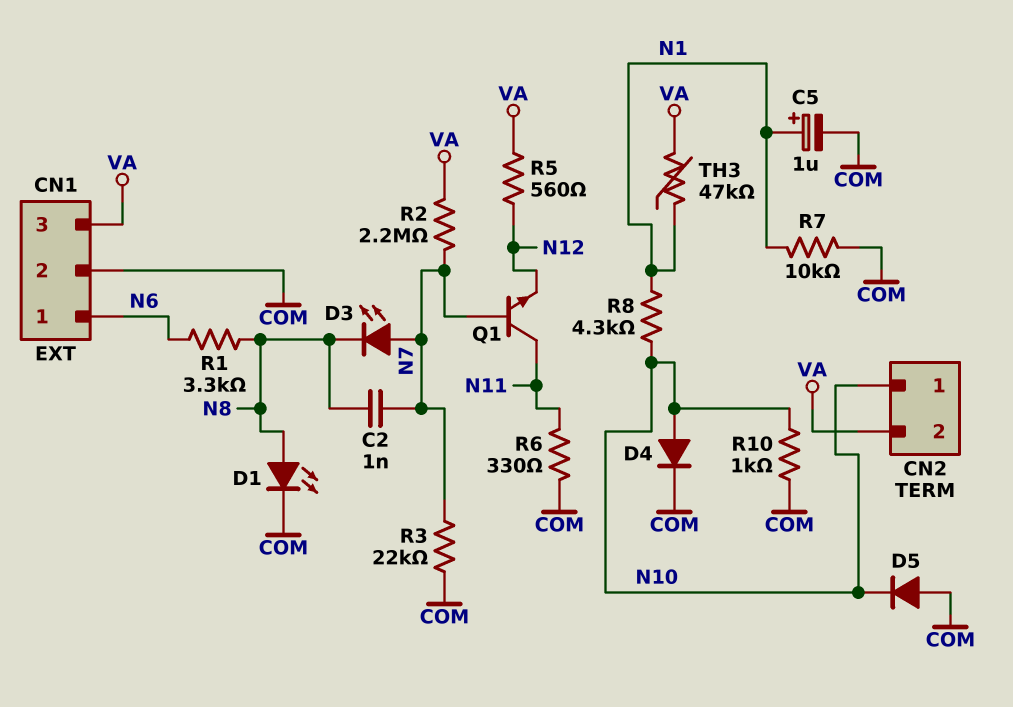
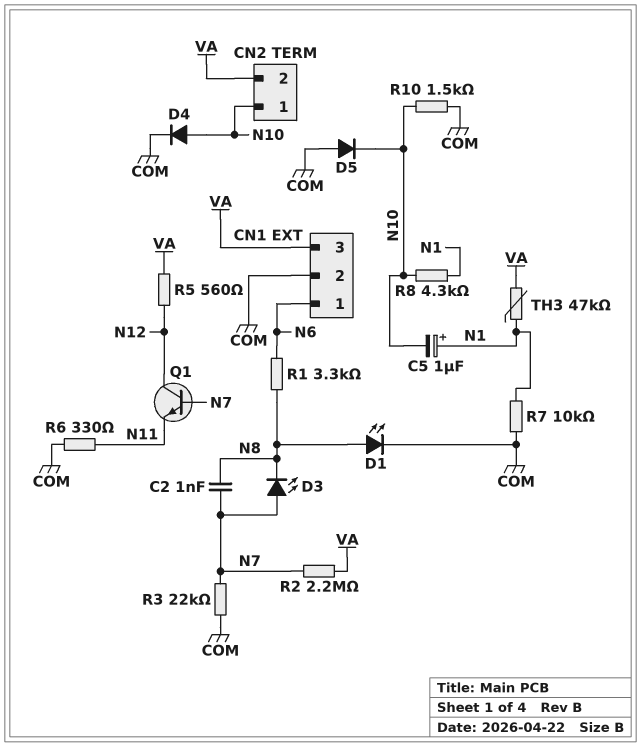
C5: 1uF (plus N1, minus COM) -> 1uF (plus N1, minus N10)
Q1: NPN (B N7, C N11, E N12) -> NPN (B N7, C N12, E N11)
R10: 1k (COM, N10) -> 1.5k (COM, N10)

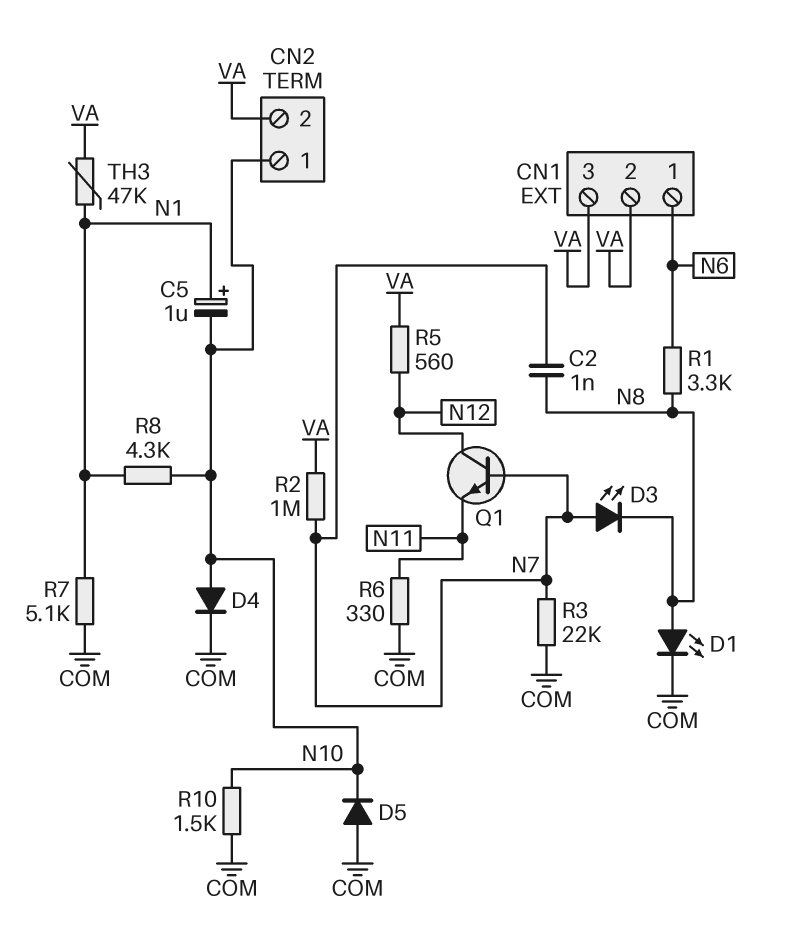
CN1 pin 2: COM -> VA
R2: 2.2M (N7, VA) -> 1M (N7, VA)
R7: 10k (COM, N1) -> 5.1k (COM, N1)

